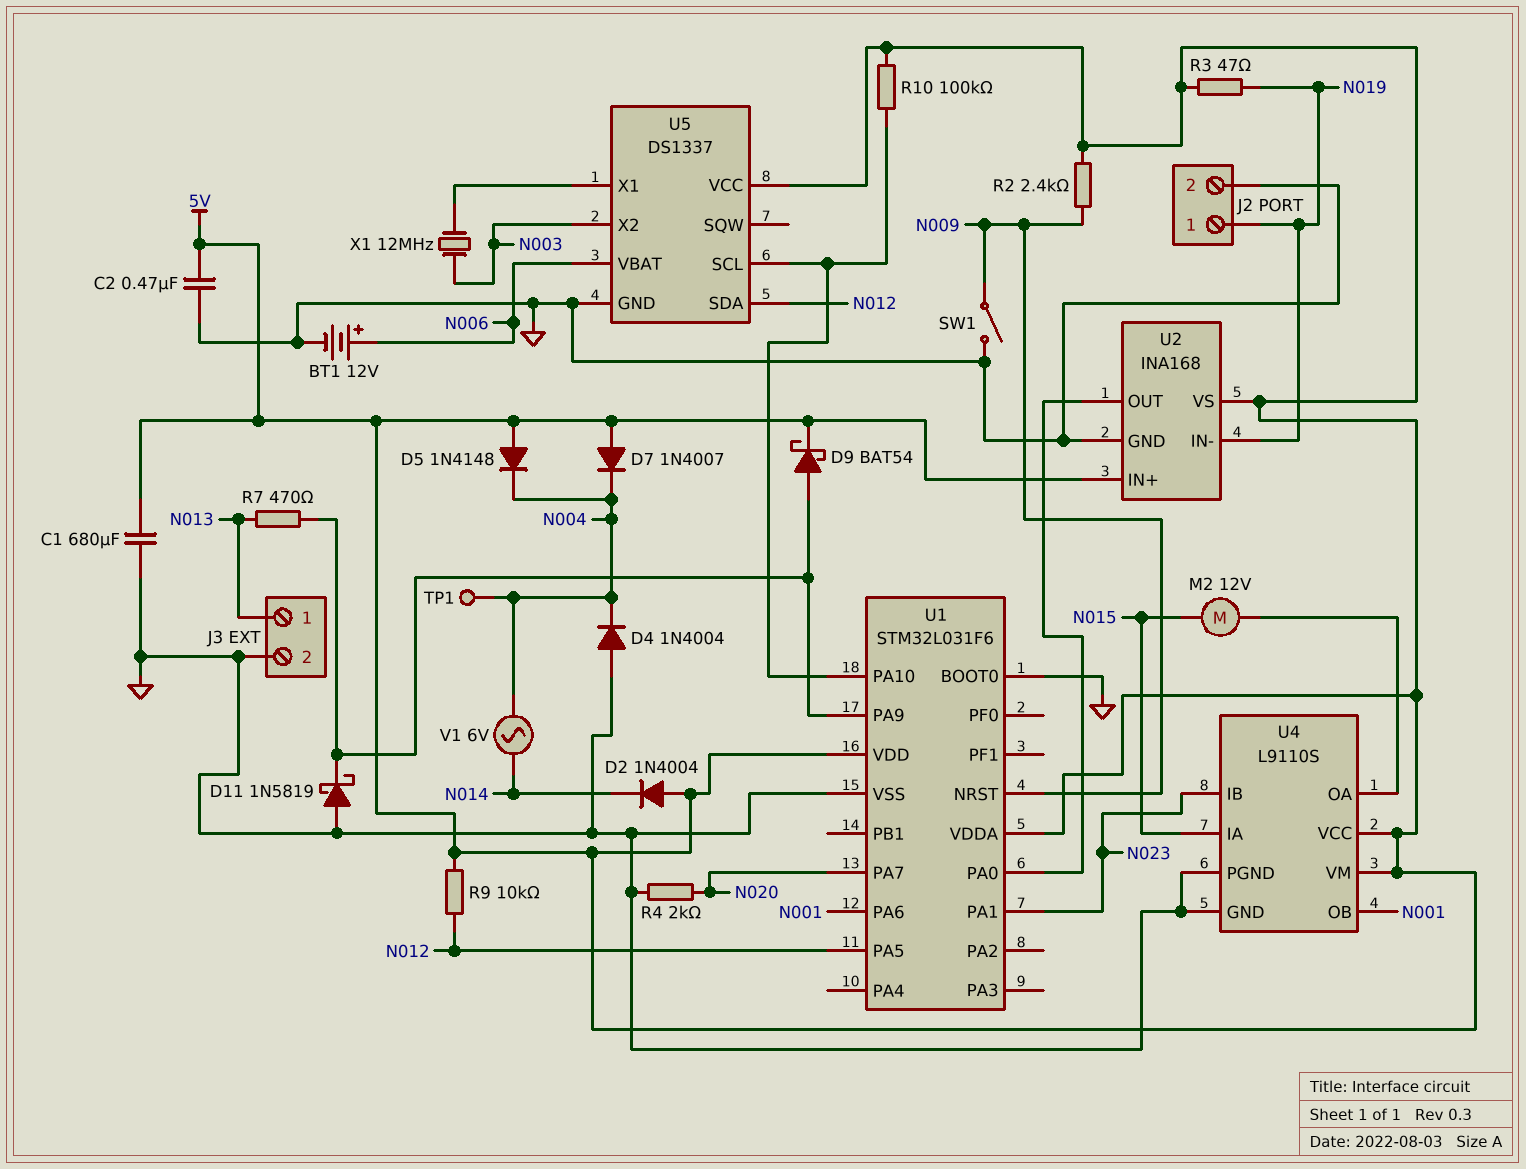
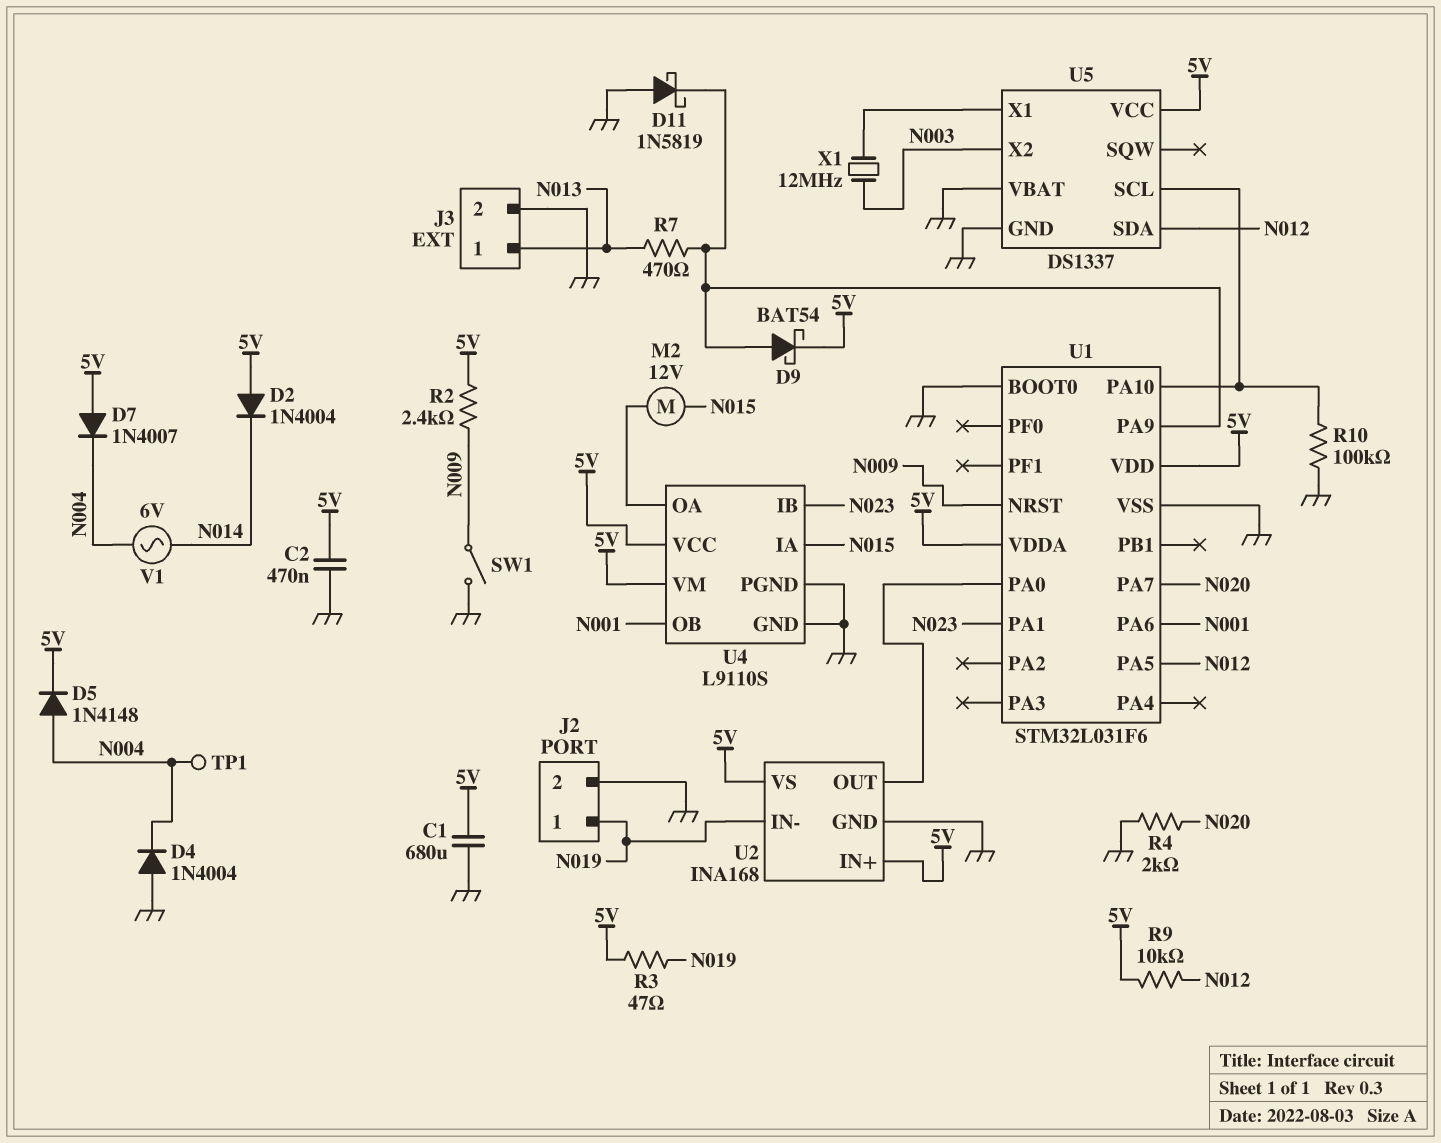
BT1: 12V (plus N006, minus GND) -> none
D5: diode 1N4148 (A 5V, K N004) -> diode 1N4148 (A N004, K 5V)
R10: 100k (5V, U1/PA10) -> 100k (GND, U1/PA10)
U5 pin VBAT: N006 -> GND

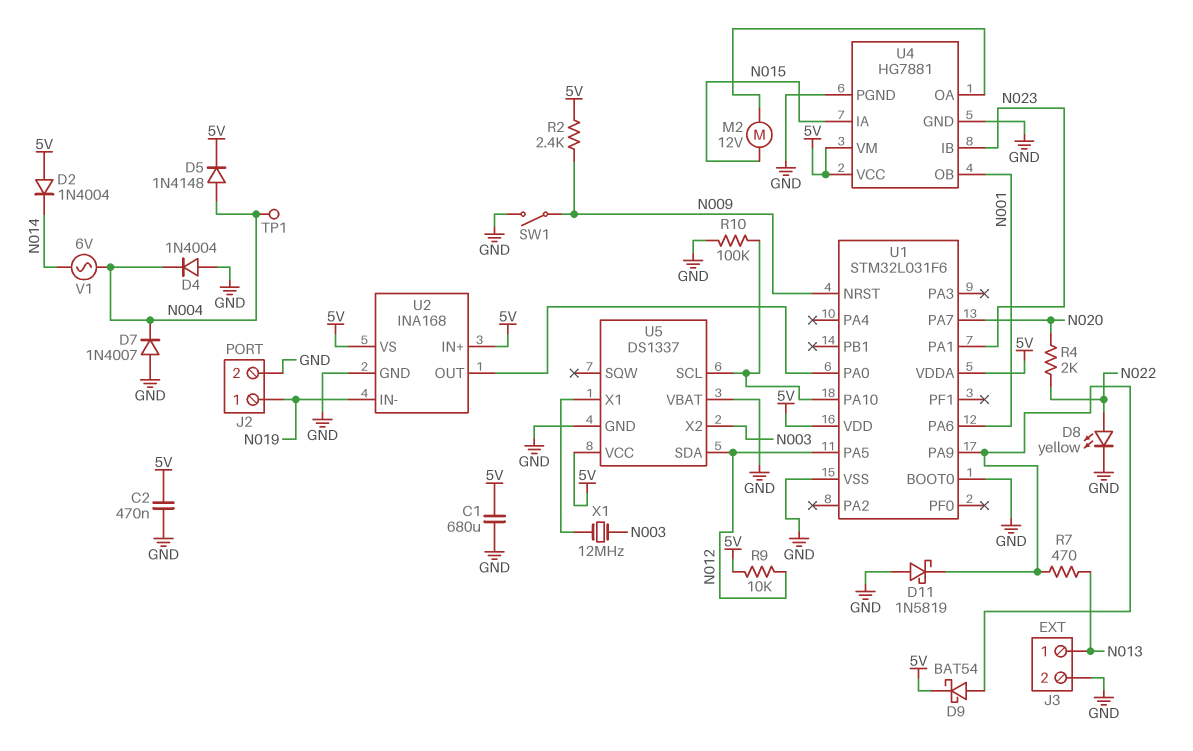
D7: diode 1N4007 (A 5V, K N004) -> diode 1N4007 (A GND, K N004)
D8: none -> LED yellow (A N022, K GND)
R3: 47 (5V, N019) -> none
R4: 2k (GND, N020) -> 2k (N020, N022)
U4: L9110S -> HG7881

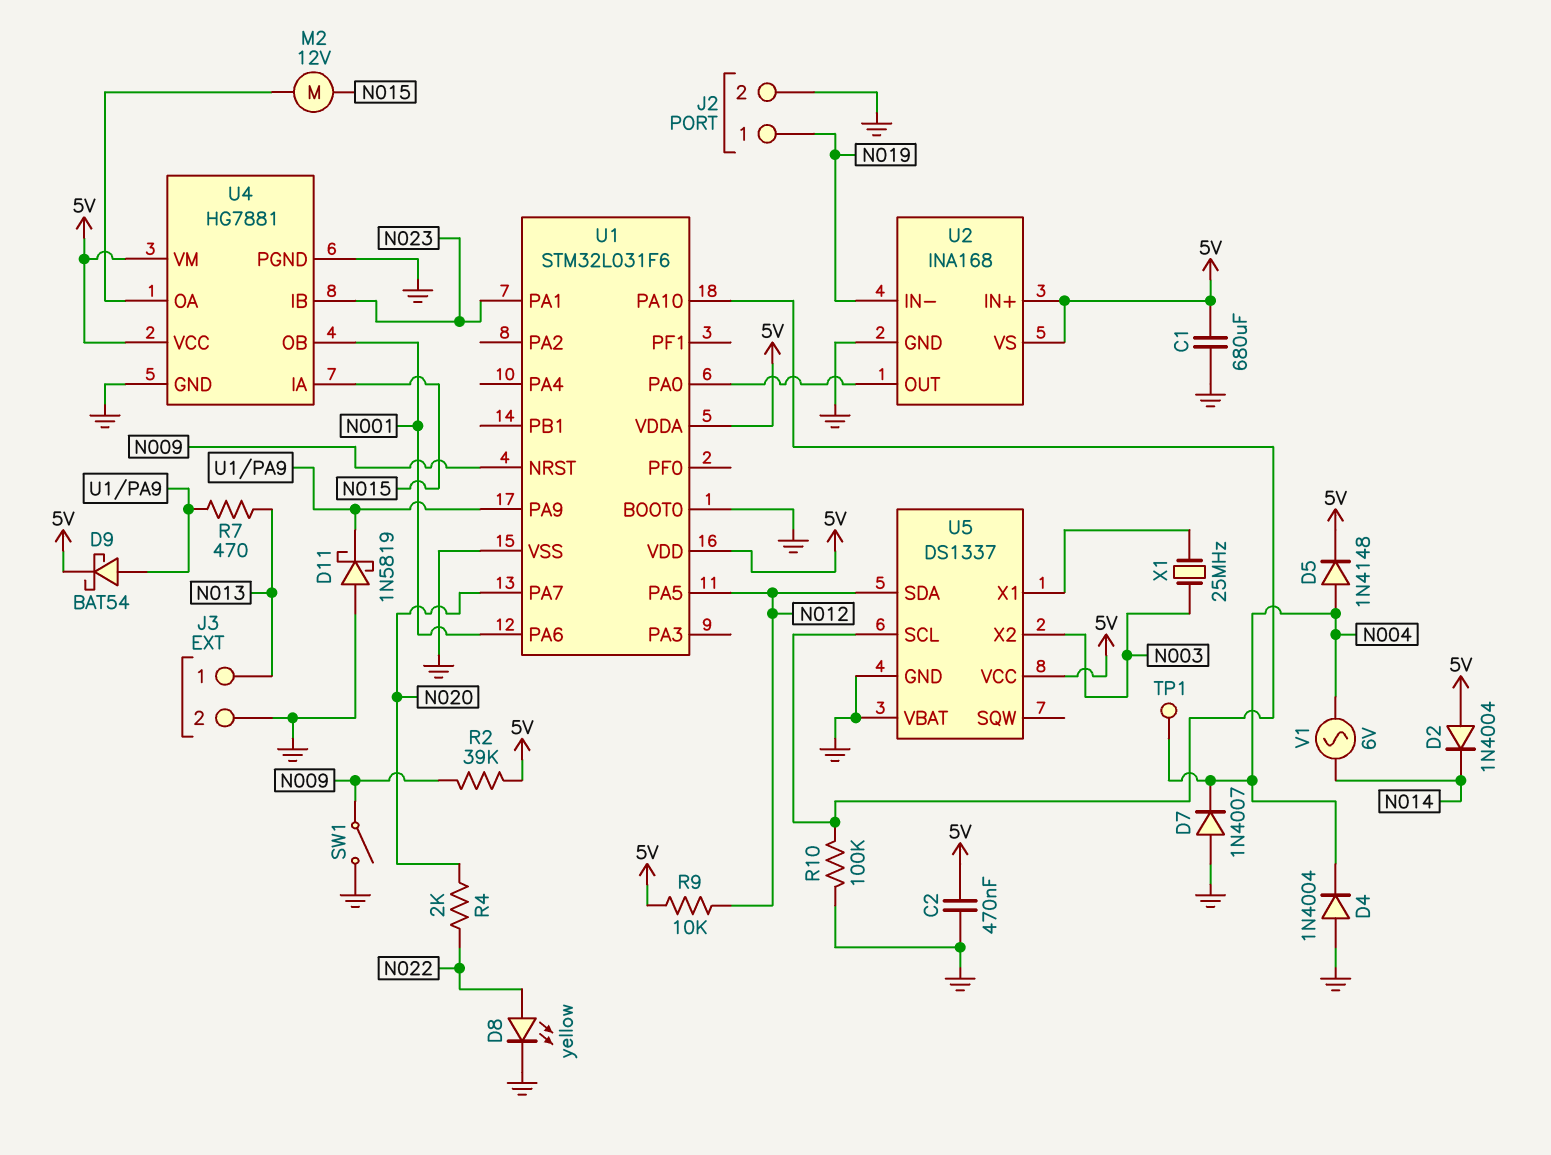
R2: 2.4k (5V, N009) -> 39k (5V, N009)
X1: 12MHz (N003, U5/X1) -> 25MHz (N003, U5/X1)

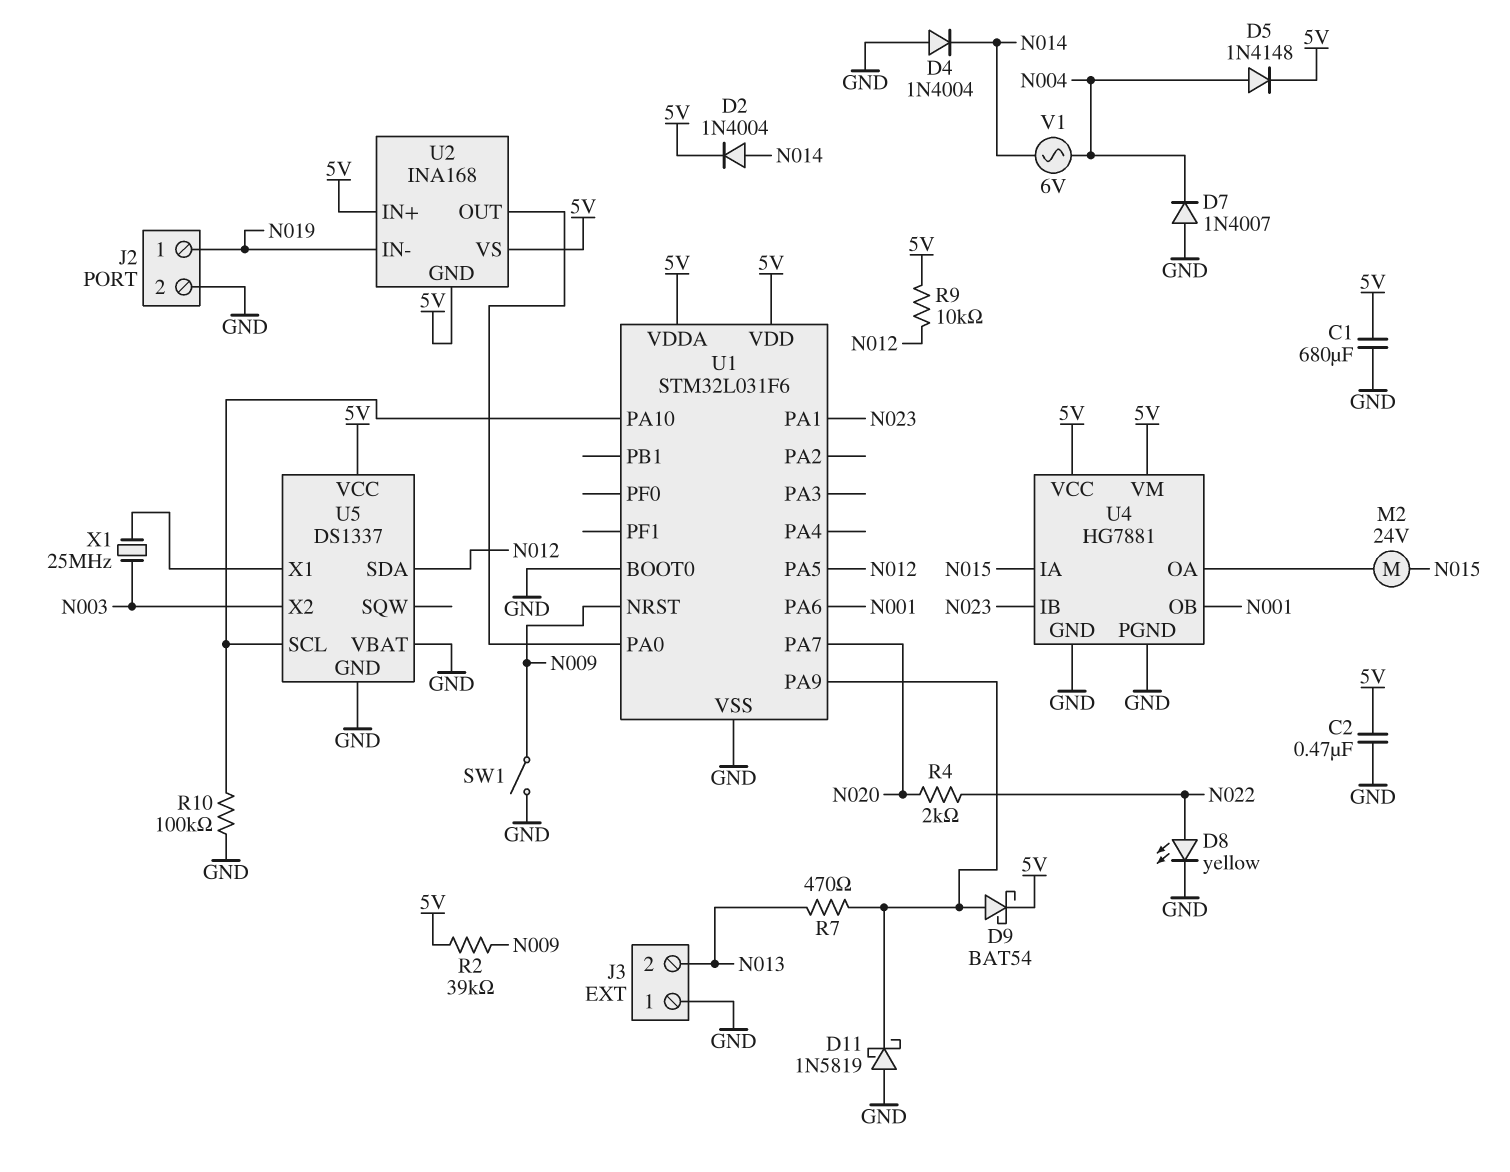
D2: diode 1N4004 (A 5V, K N014) -> diode 1N4004 (A N014, K 5V)
D4: diode 1N4004 (A GND, K N004) -> diode 1N4004 (A GND, K N014)
J3 pin 1: N013 -> GND
J3 pin 2: GND -> N013
M2: motor 12V (N015, U4/OA) -> motor 24V (N015, U4/OA)
TP1: test point (N004) -> none
U2 pin GND: GND -> 5V

